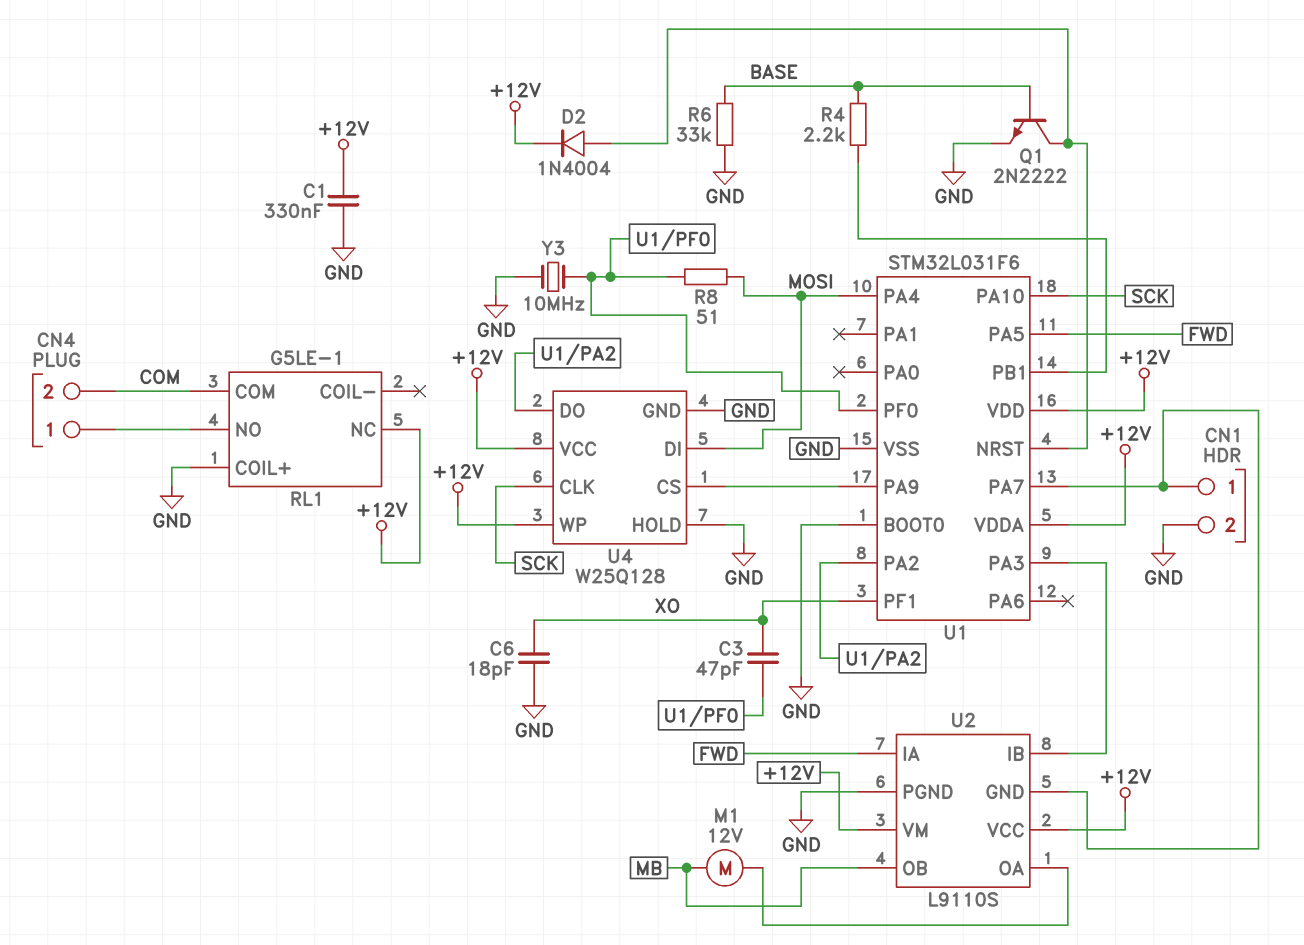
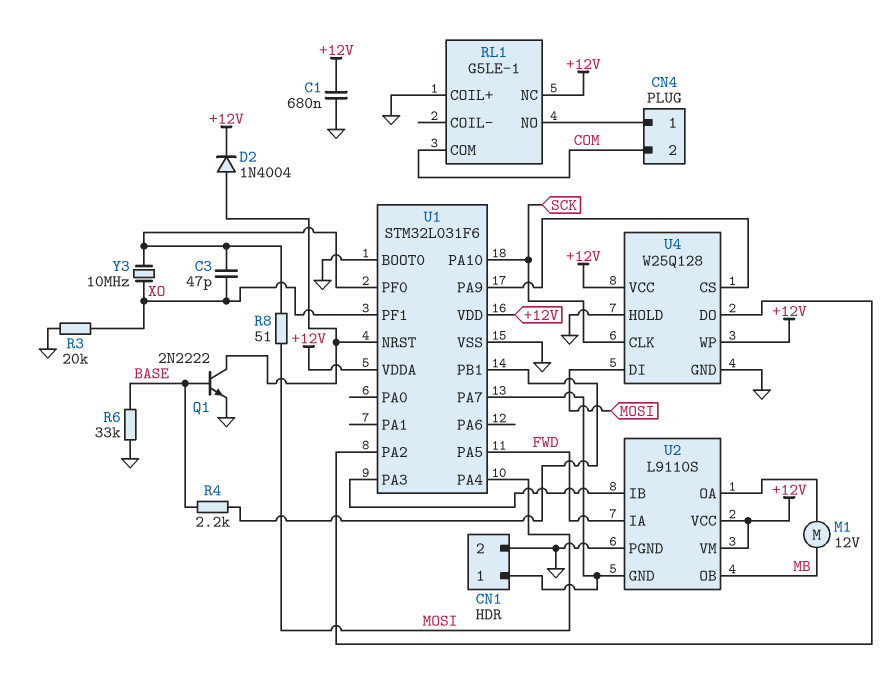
C1: 330nF (+12V, GND) -> 680nF (+12V, GND)
C6: 18pF (GND, XO) -> none
R3: none -> 20k (GND, XO)
Y3: 10MHz (GND, U1/PF0) -> 10MHz (U1/PF0, XO)

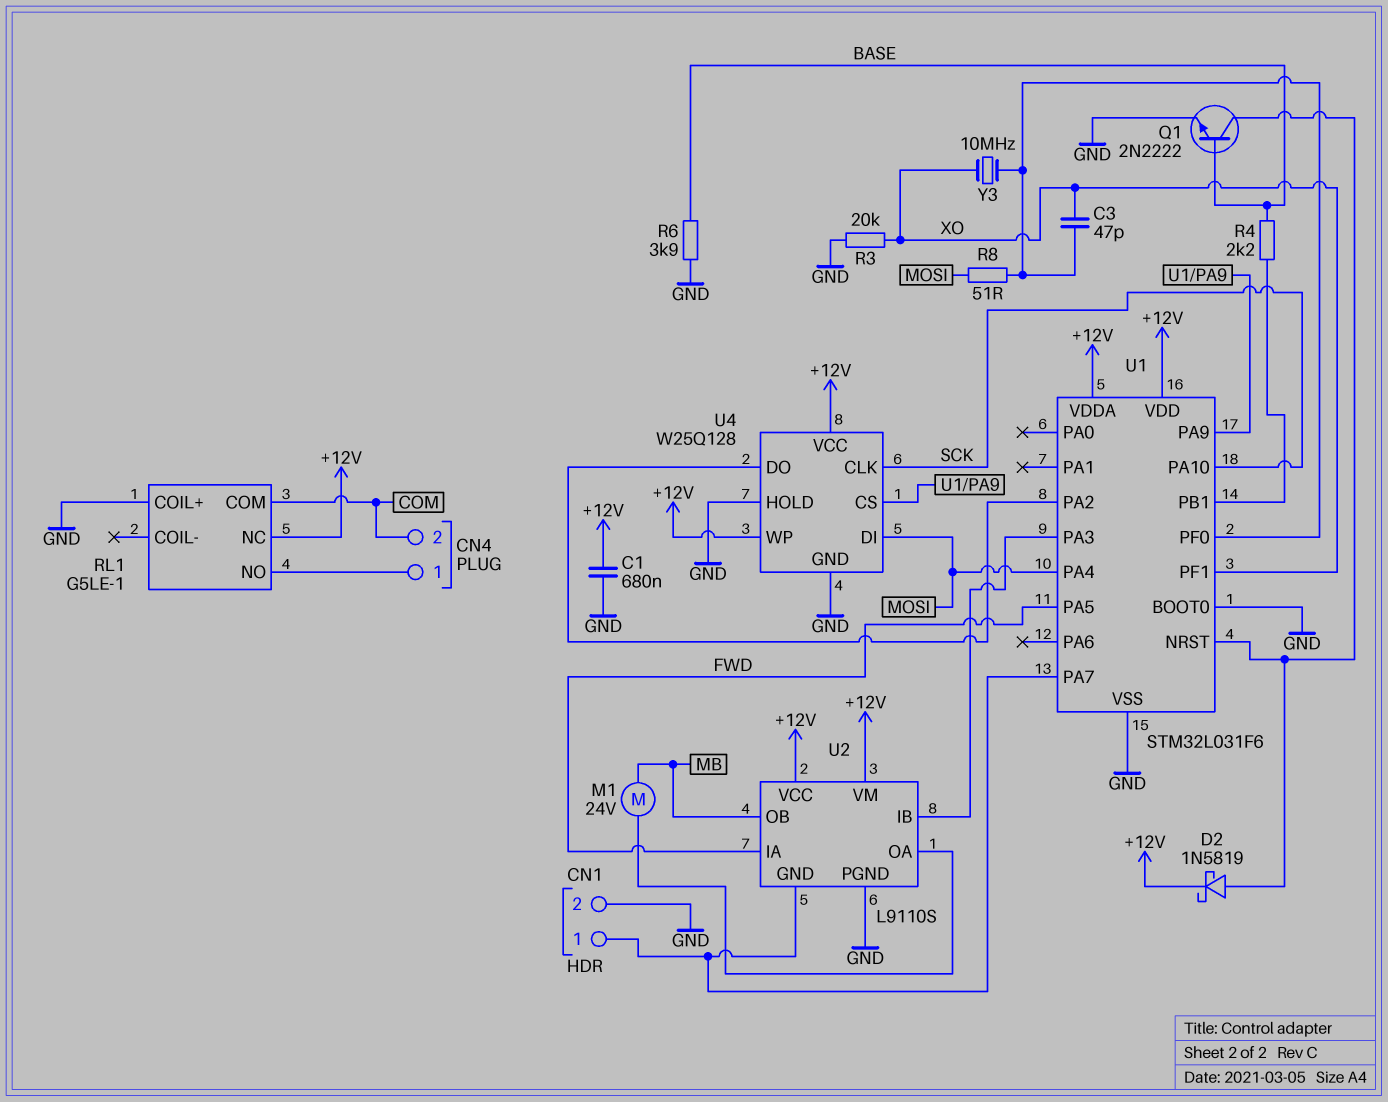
D2: diode 1N4004 (A U1/NRST, K +12V) -> schottky 1N5819 (A U1/NRST, K +12V)
M1: motor 12V (MB, U2/OA) -> motor 24V (MB, U2/OA)
R6: 33k (BASE, GND) -> 3.9k (BASE, GND)

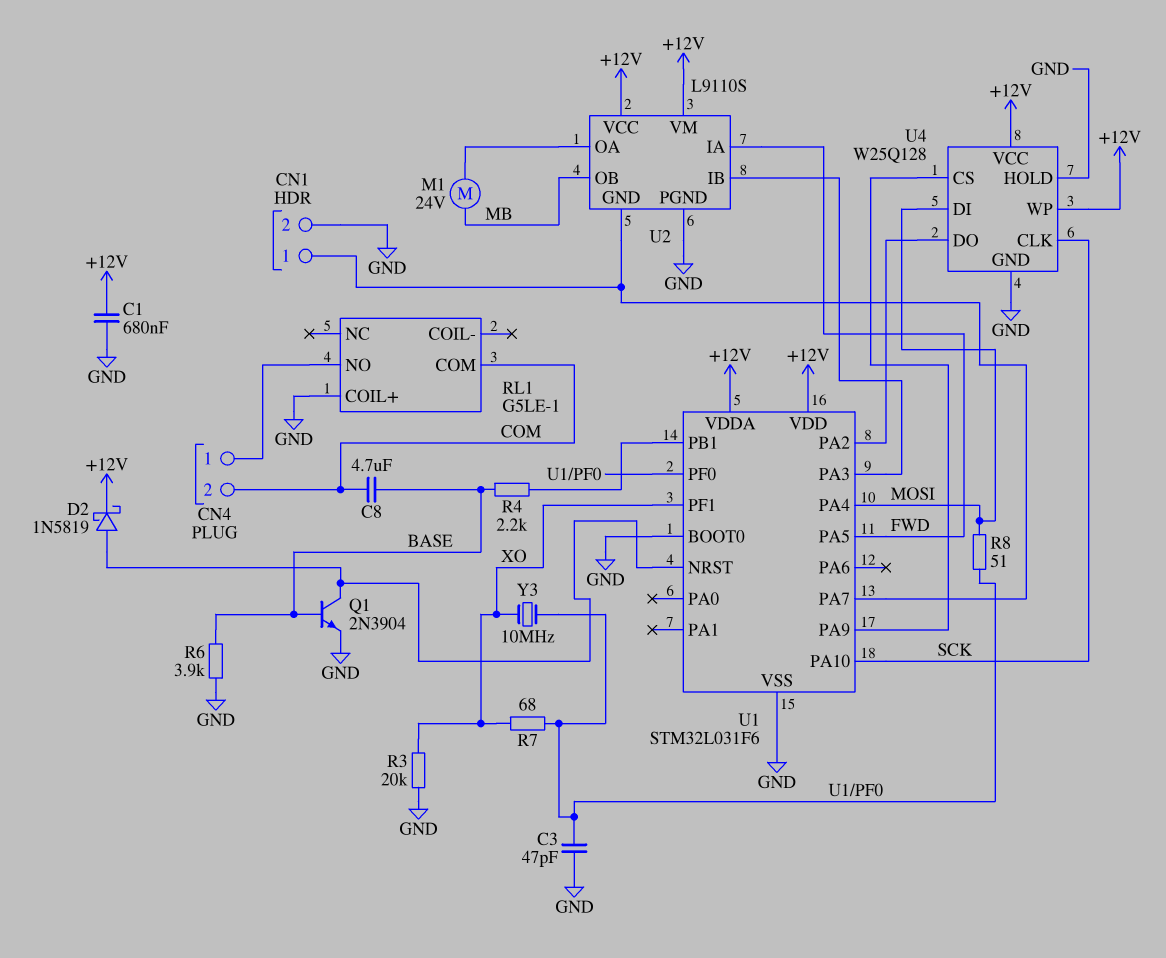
C3: 47pF (U1/PF0, XO) -> 47pF (GND, U1/PF0)
C8: none -> 4.7uF (BASE, COM)
Q1: NPN 2N2222 (B BASE, C U1/NRST, E GND) -> NPN 2N3904 (B BASE, C U1/NRST, E GND)
R7: none -> 68 (U1/PF0, XO)
RL1 pin NC: +12V -> none

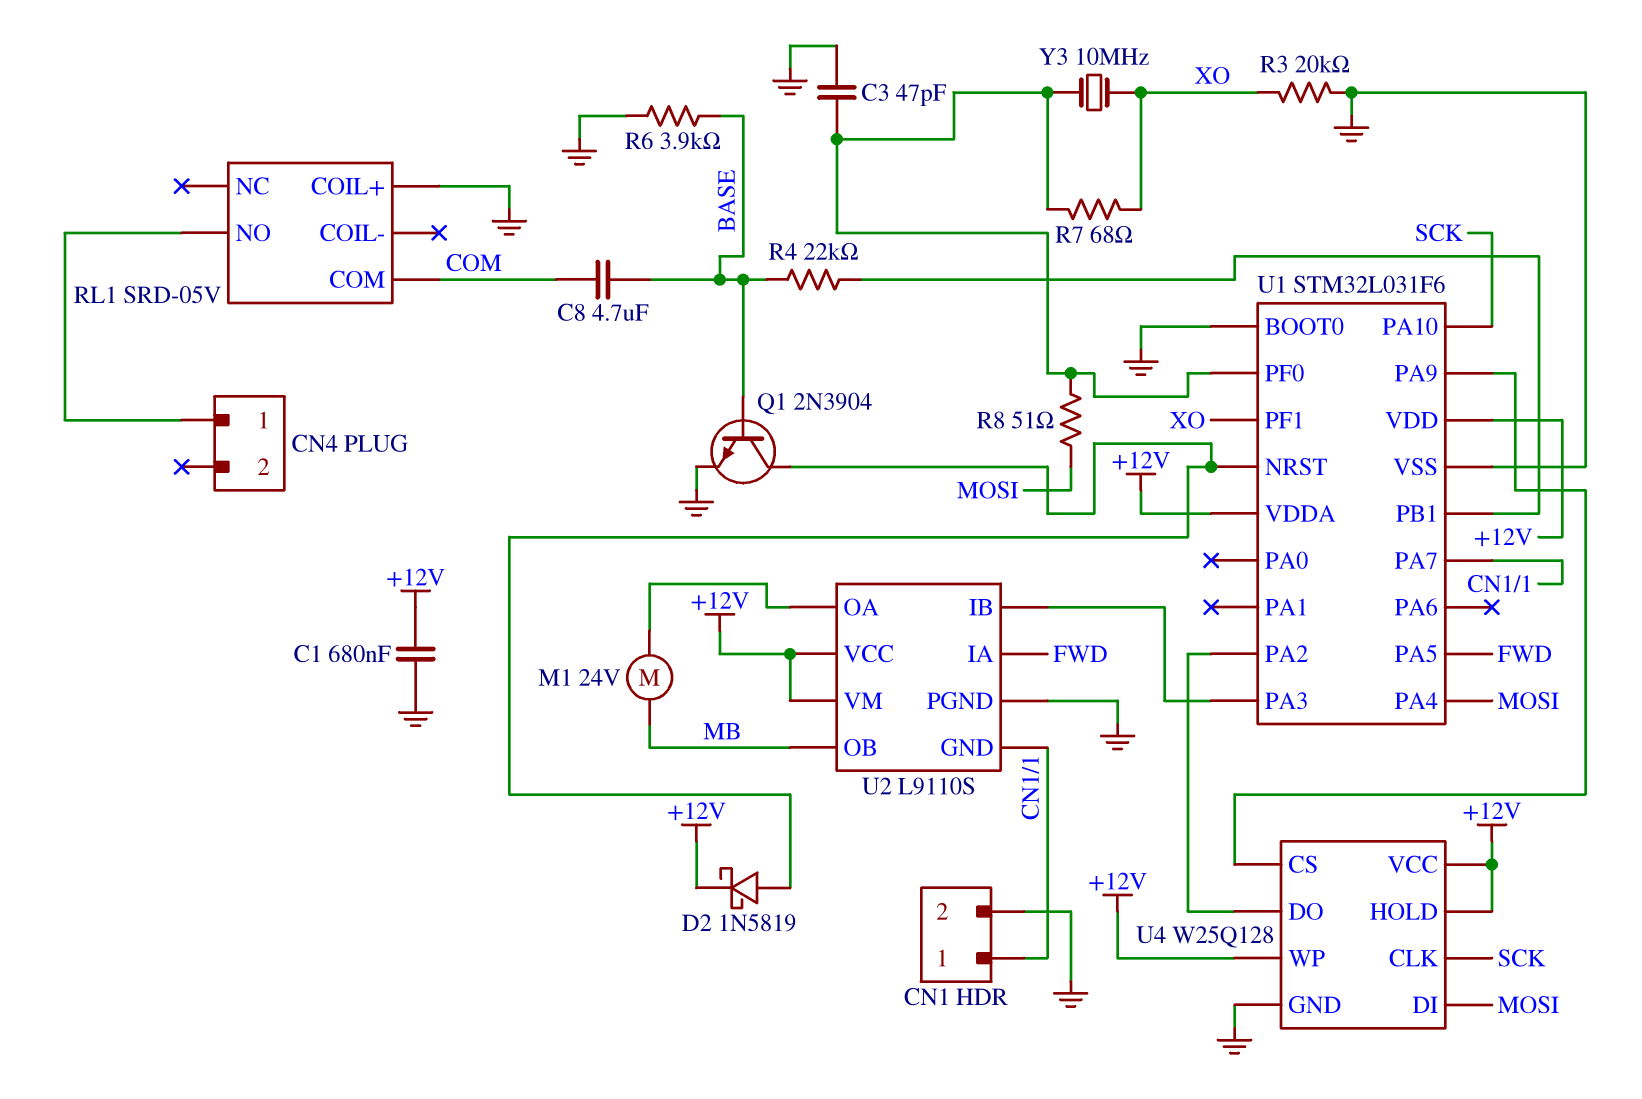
CN4 pin 2: COM -> none
R4: 2.2k (BASE, U1/PB1) -> 22k (BASE, U1/PB1)
RL1: G5LE-1 -> SRD-05V
U4 pin HOLD: GND -> +12V

